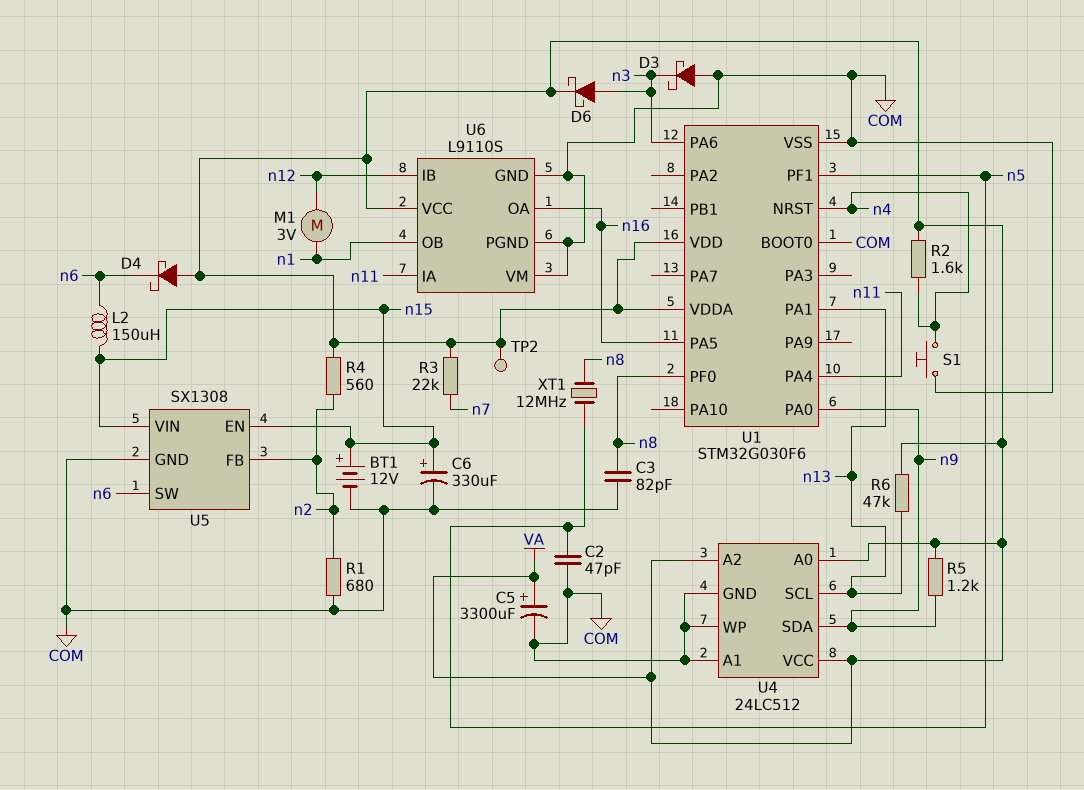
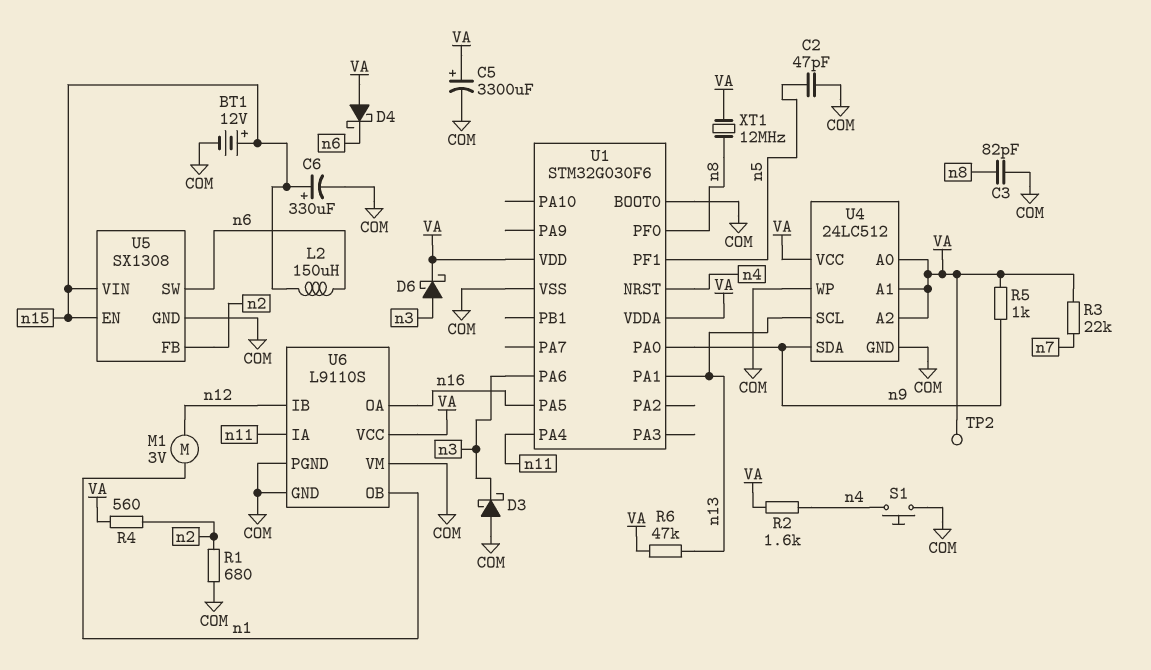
R5: 1.2k (VA, n9) -> 1k (VA, n9)
U4 pin A1: COM -> VA
XT1: 12MHz (n5, n8) -> 12MHz (VA, n8)

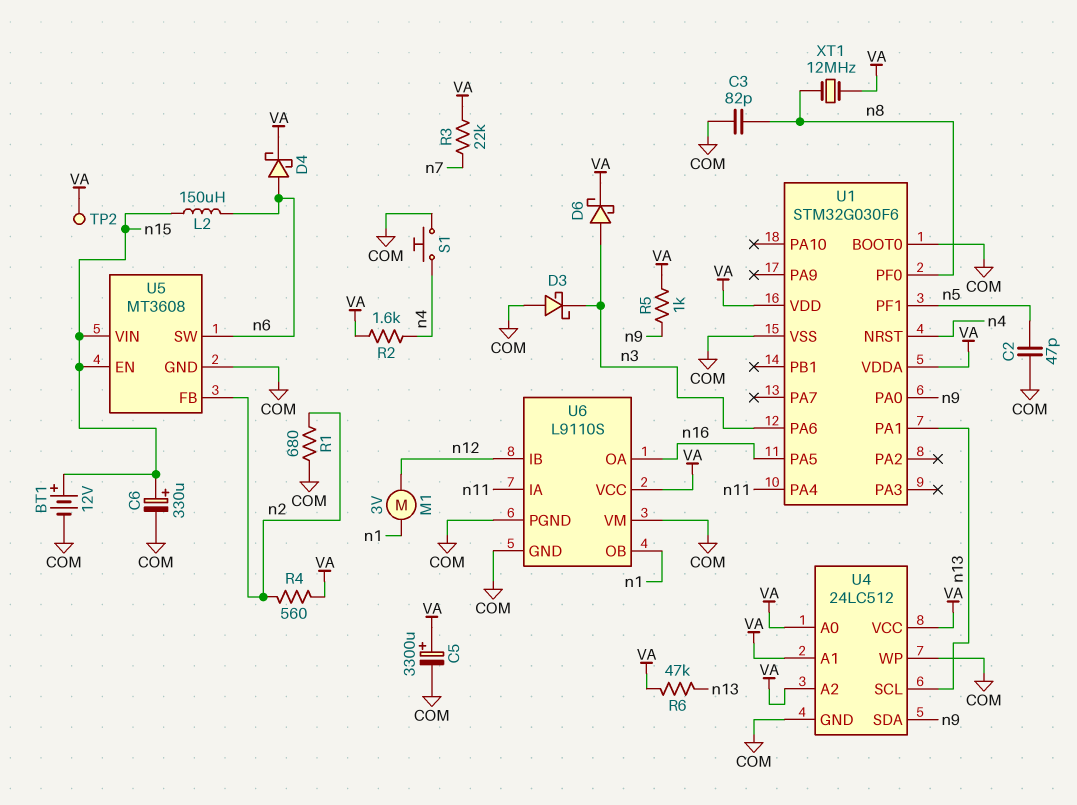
D4: schottky (A VA, K n6) -> schottky (A n6, K VA)
U5: SX1308 -> MT3608

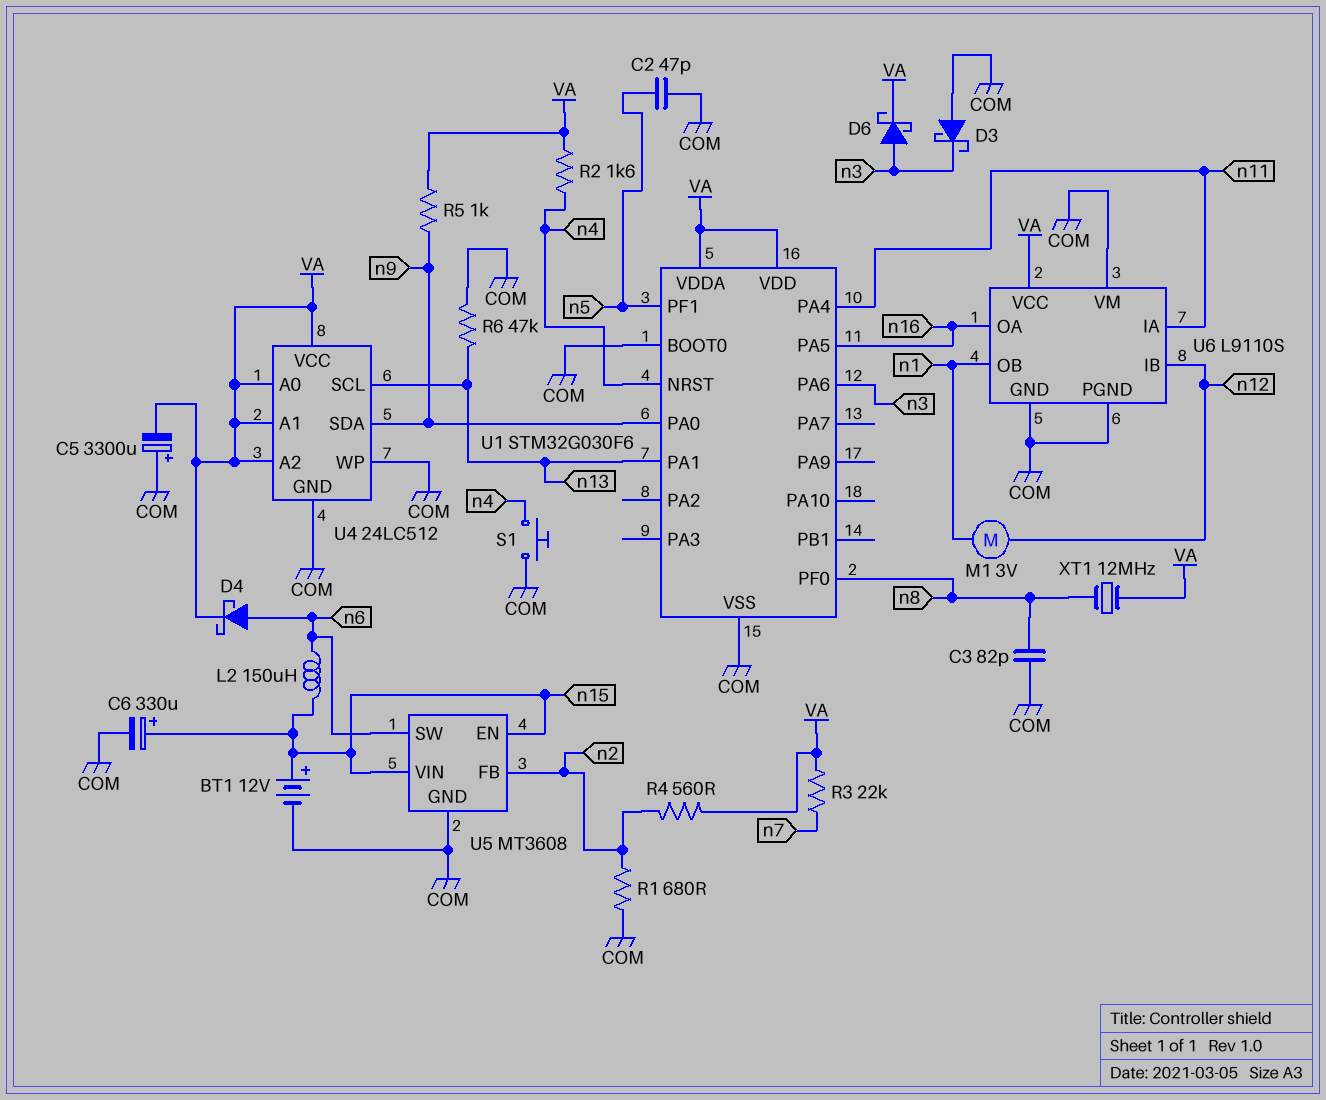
C5: 3300uF (plus VA, minus COM) -> 3300uF (plus COM, minus VA)
R6: 47k (VA, n13) -> 47k (COM, n13)
TP2: test point (VA) -> none

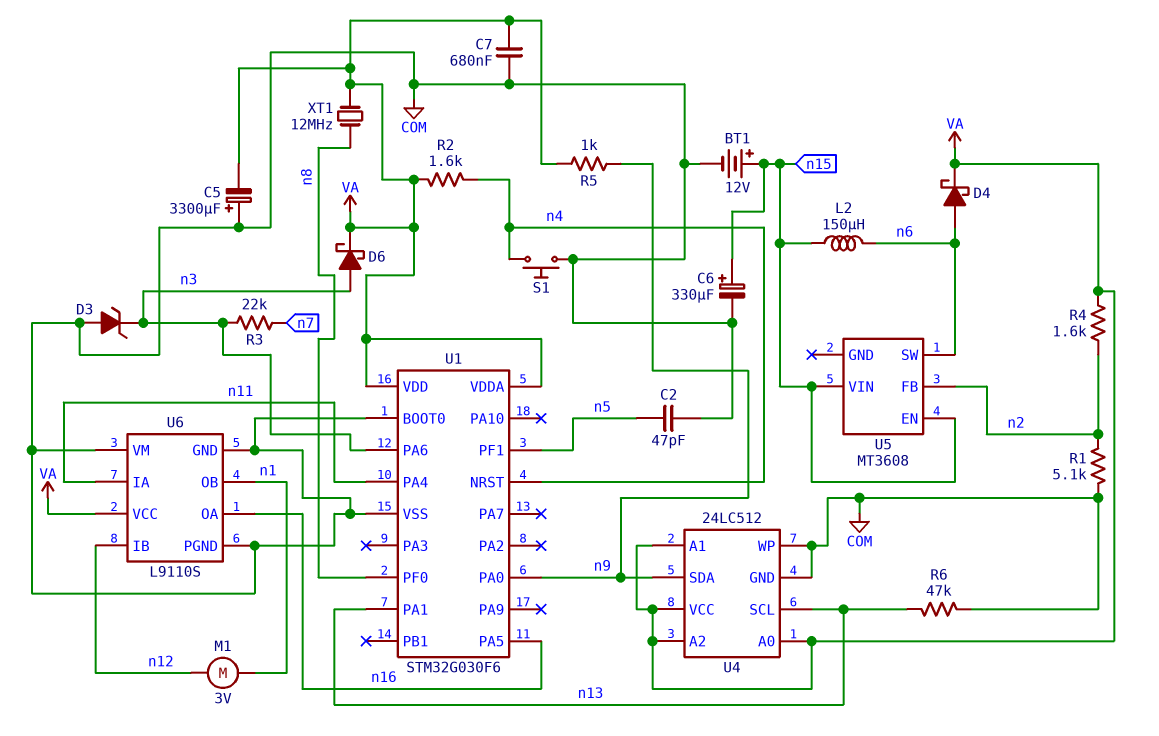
C3: 82pF (COM, n8) -> none
C7: none -> 680nF (COM, VA)
D3: schottky (A COM, K n3) -> zener (A COM, K n3)
R1: 680 (COM, n2) -> 5.1k (COM, n2)
R3: 22k (VA, n7) -> 22k (n3, n7)
R4: 560 (VA, n2) -> 1.6k (VA, n2)
U5 pin GND: COM -> none

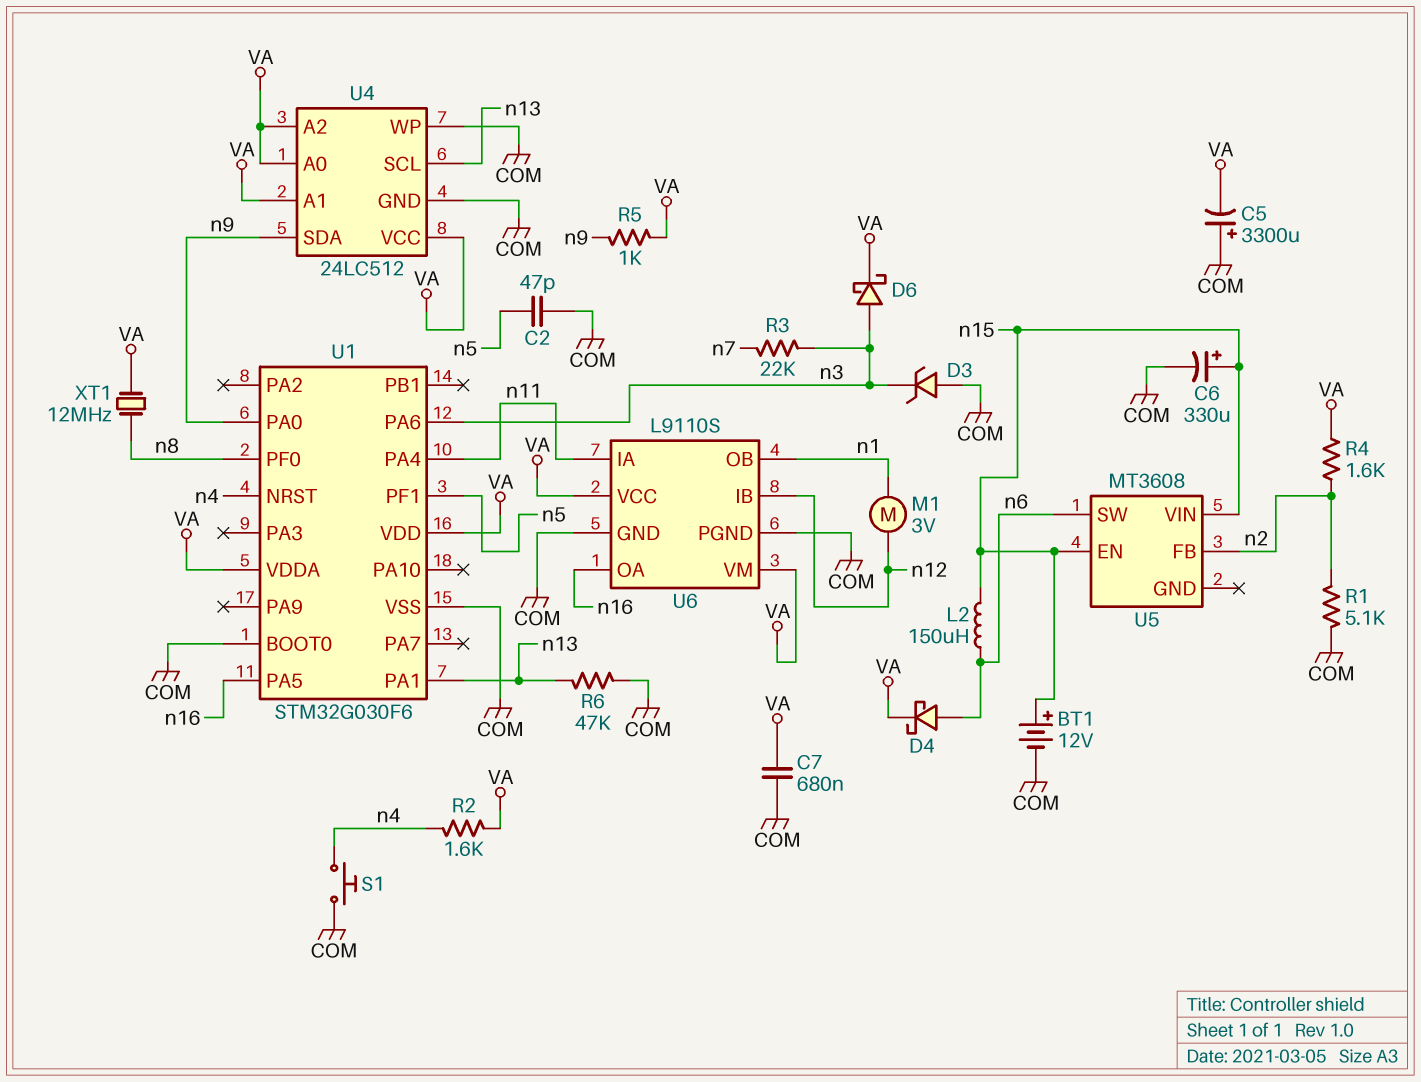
U6 pin VM: COM -> VA

